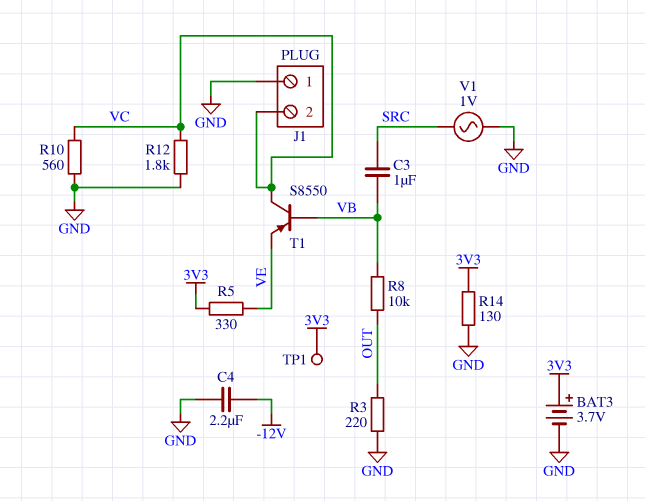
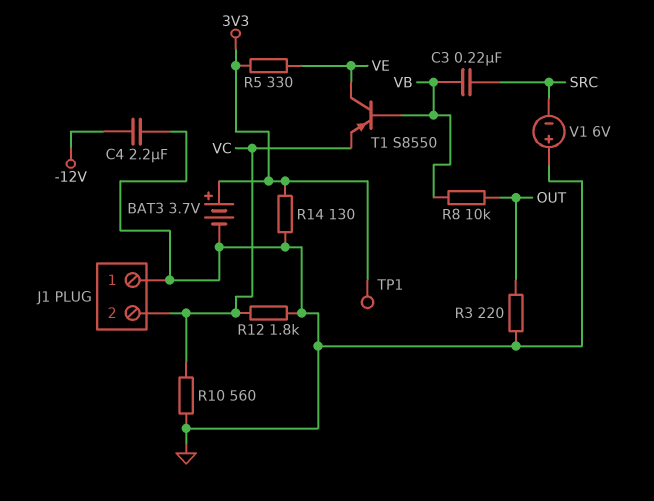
C3: 1uF (SRC, VB) -> 220nF (SRC, VB)
T1: PNP S8550 (B VB, C VC, E VE) -> PNP S8550 (B VB, C VE, E VC)
V1: AC 1V (GND, SRC) -> 6V (plus GND, minus SRC)

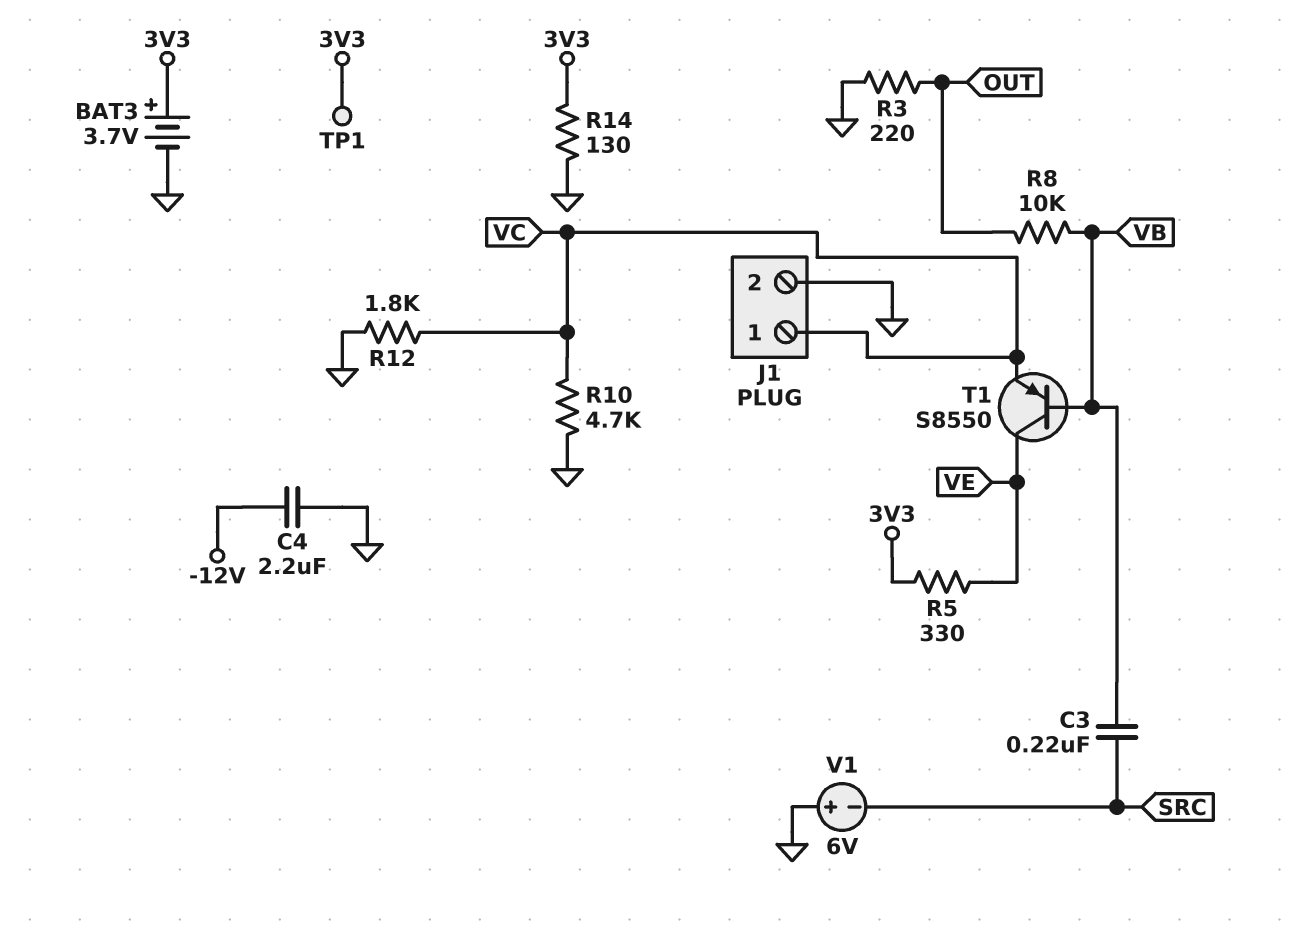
J1 pin 1: GND -> VC
J1 pin 2: VC -> GND
R10: 560 (GND, VC) -> 4.7k (GND, VC)

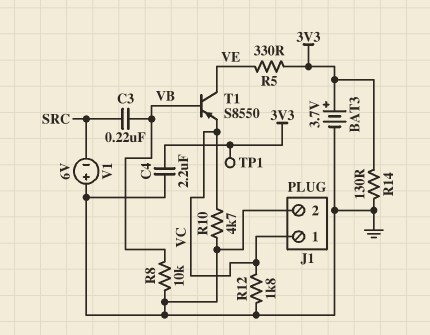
C4: 2.2uF (-12V, GND) -> 2.2uF (3V3, GND)
R3: 220 (GND, OUT) -> none
R8: 10k (OUT, VB) -> 10k (GND, VB)

